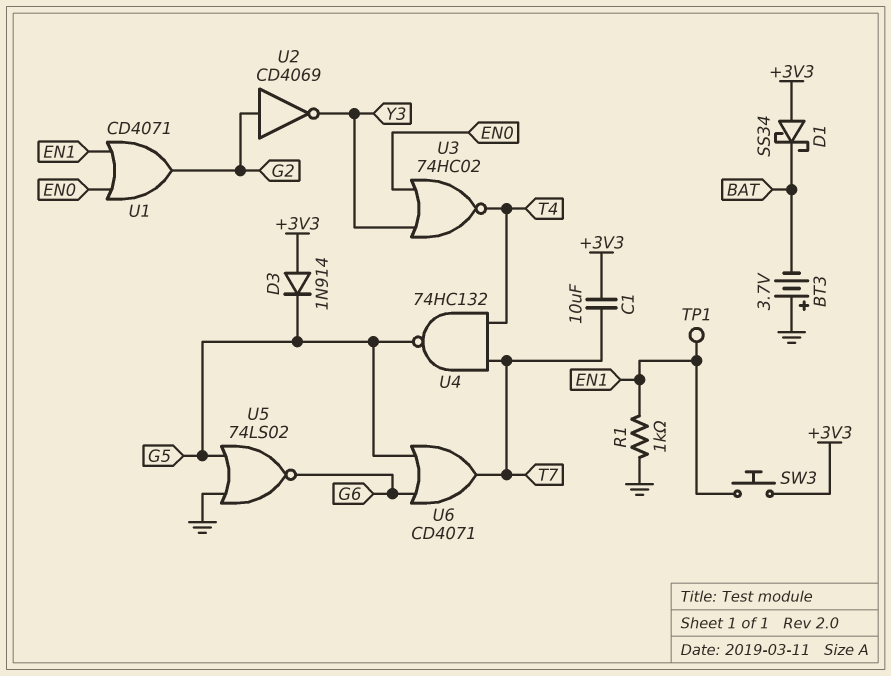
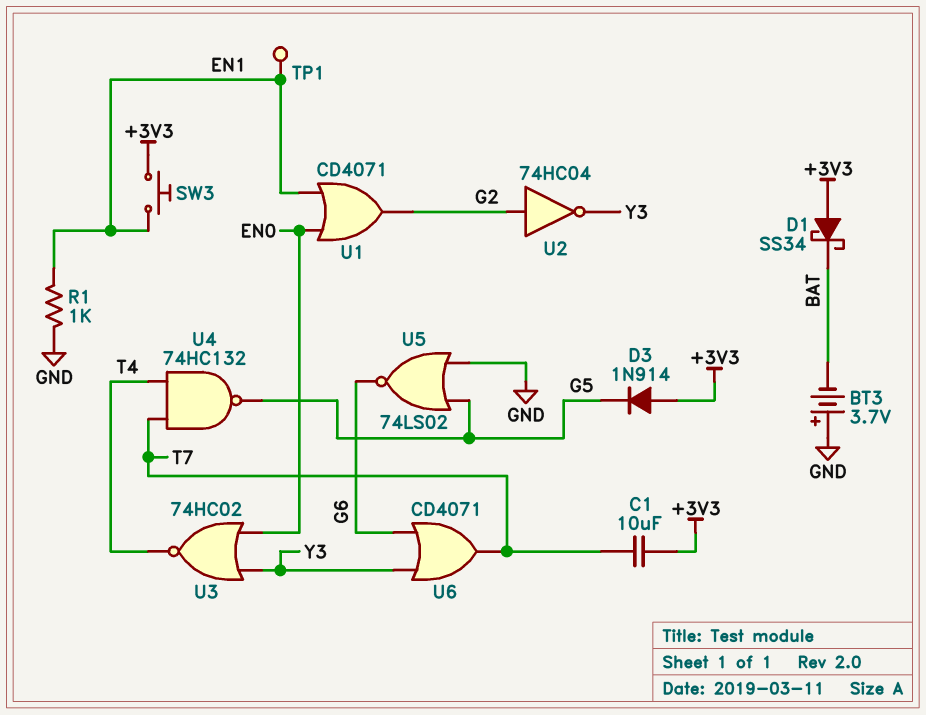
U2: NOT CD4069 (in G2, out Y3) -> NOT 74HC04 (in G2, out Y3)
U6: OR CD4071 (in G5, in G6, out T7) -> OR CD4071 (in G6, in Y3, out T7)

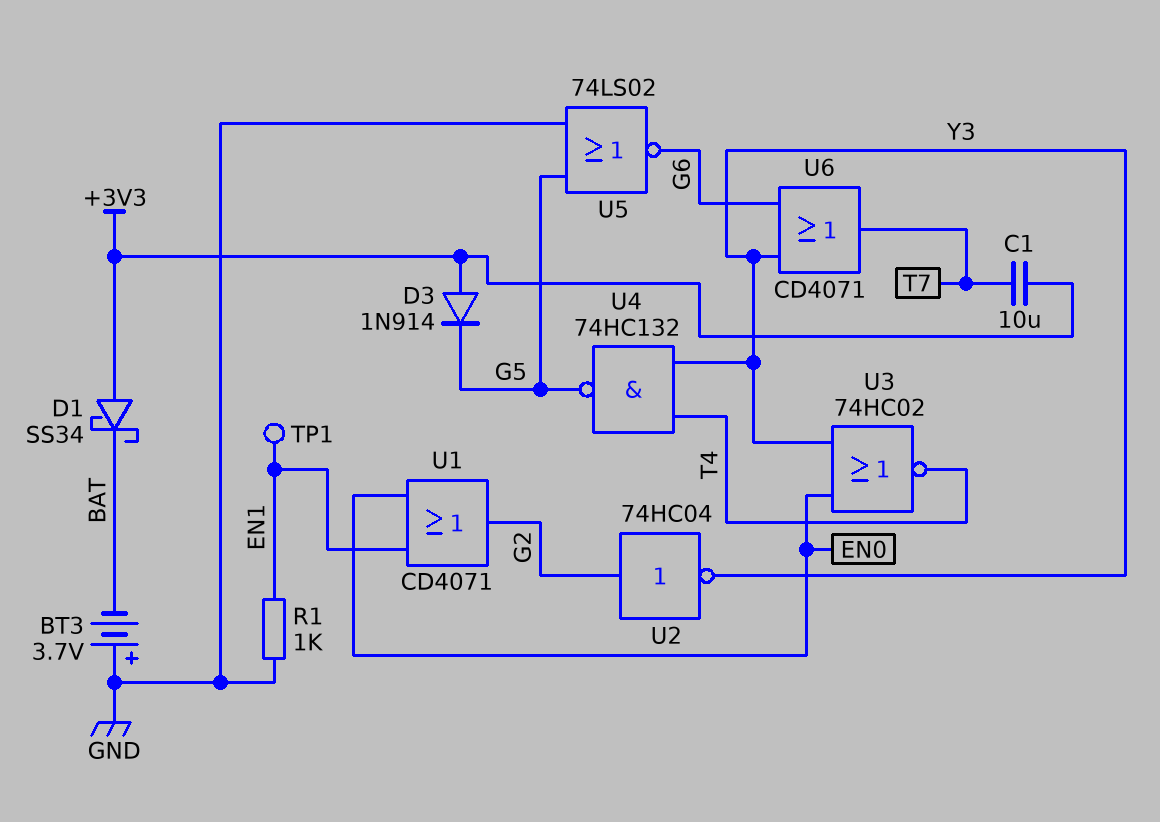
SW3: button (+3V3, EN1) -> none
U4: NAND 74HC132 (in T4, in T7, out G5) -> NAND 74HC132 (in T4, in Y3, out G5)

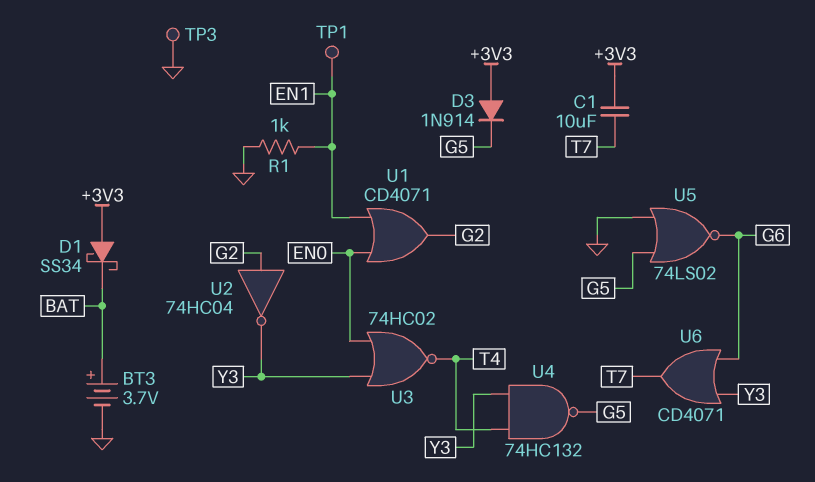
BT3: 3.7V (plus GND, minus BAT) -> 3.7V (plus BAT, minus GND)
TP3: none -> test point (GND)

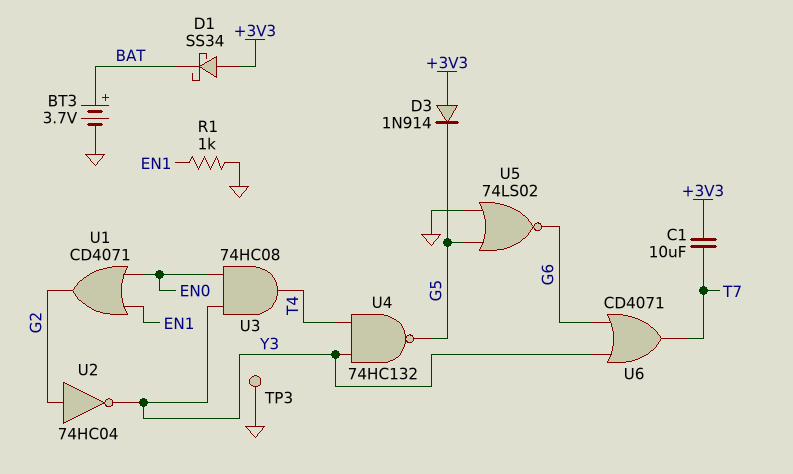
TP1: test point (EN1) -> none
U3: NOR 74HC02 (in EN0, in Y3, out T4) -> AND 74HC08 (in EN0, in Y3, out T4)

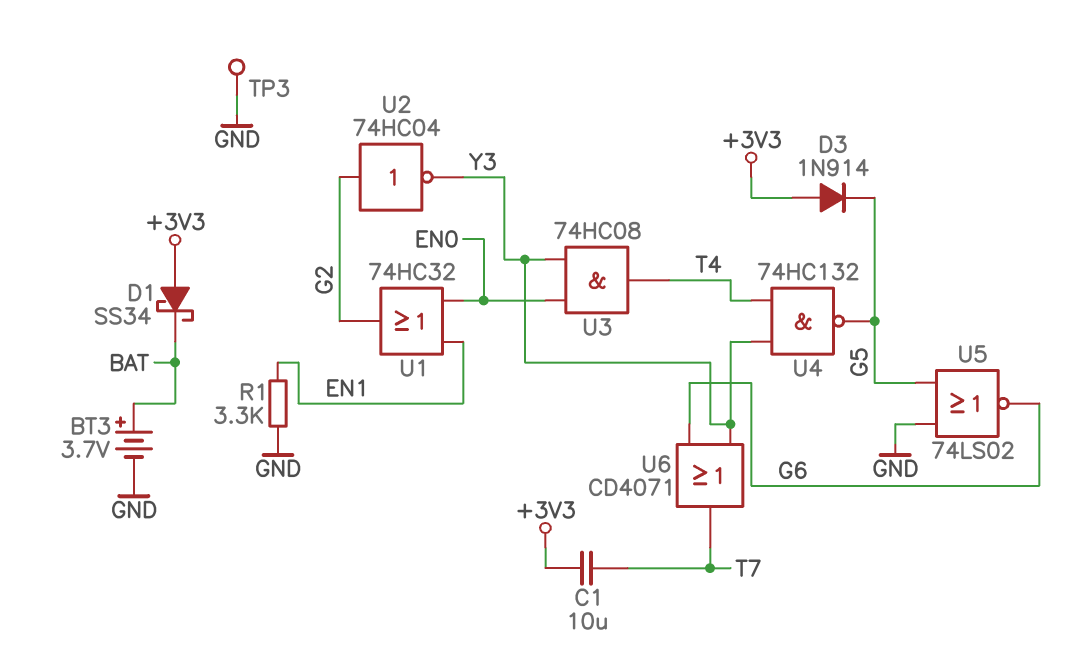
R1: 1k (EN1, GND) -> 3.3k (EN1, GND)
U1: OR CD4071 (in EN0, in EN1, out G2) -> OR 74HC32 (in EN0, in EN1, out G2)

